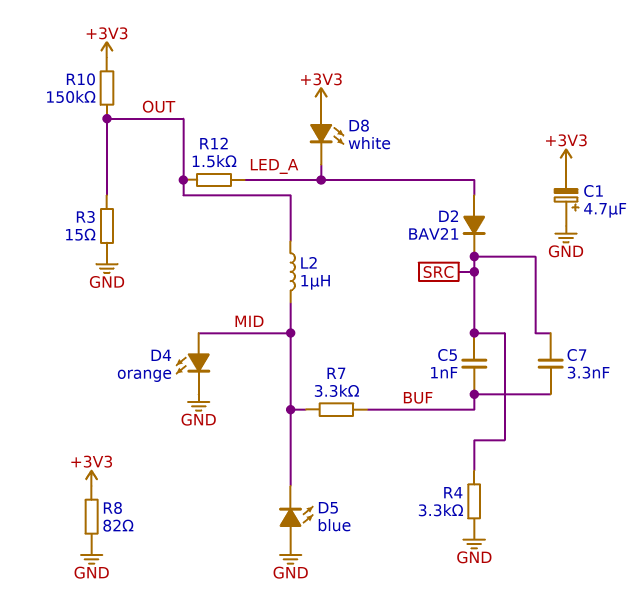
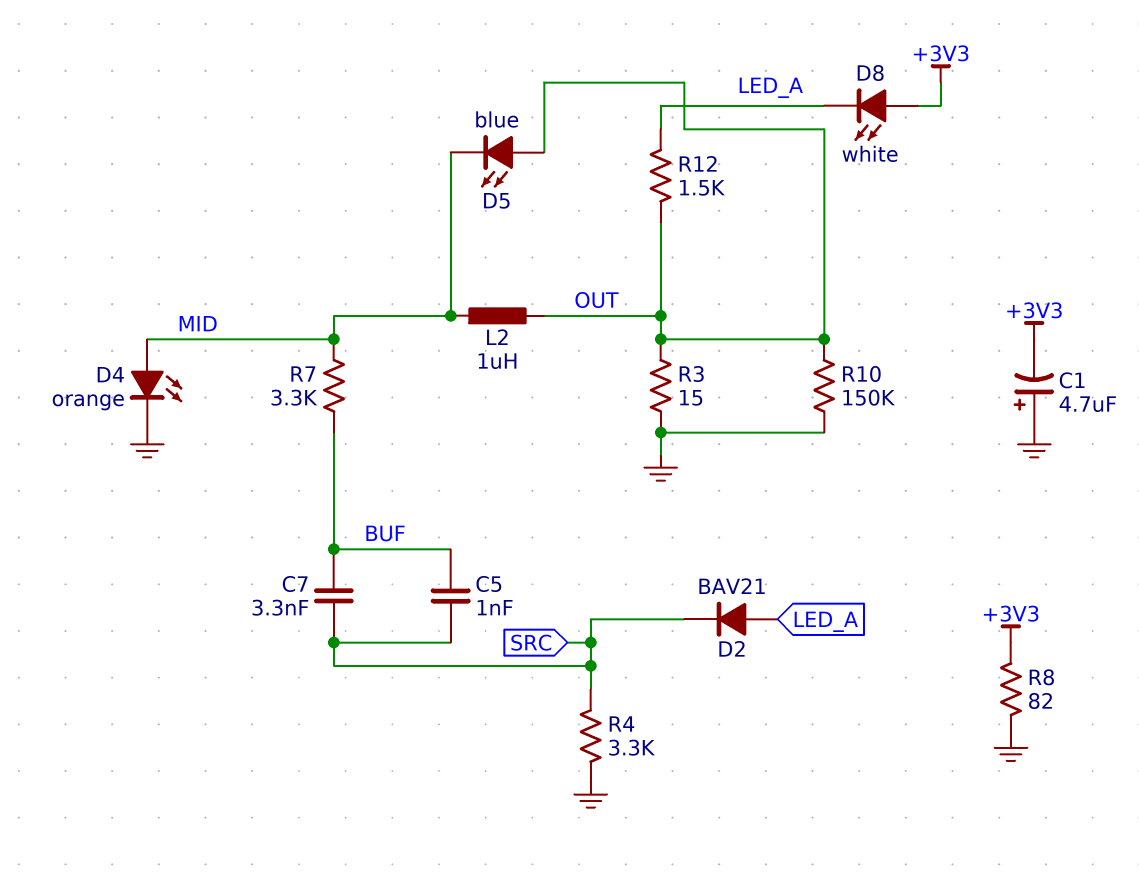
D5: LED blue (A GND, K MID) -> LED blue (A OUT, K MID)
R10: 150k (+3V3, OUT) -> 150k (GND, OUT)

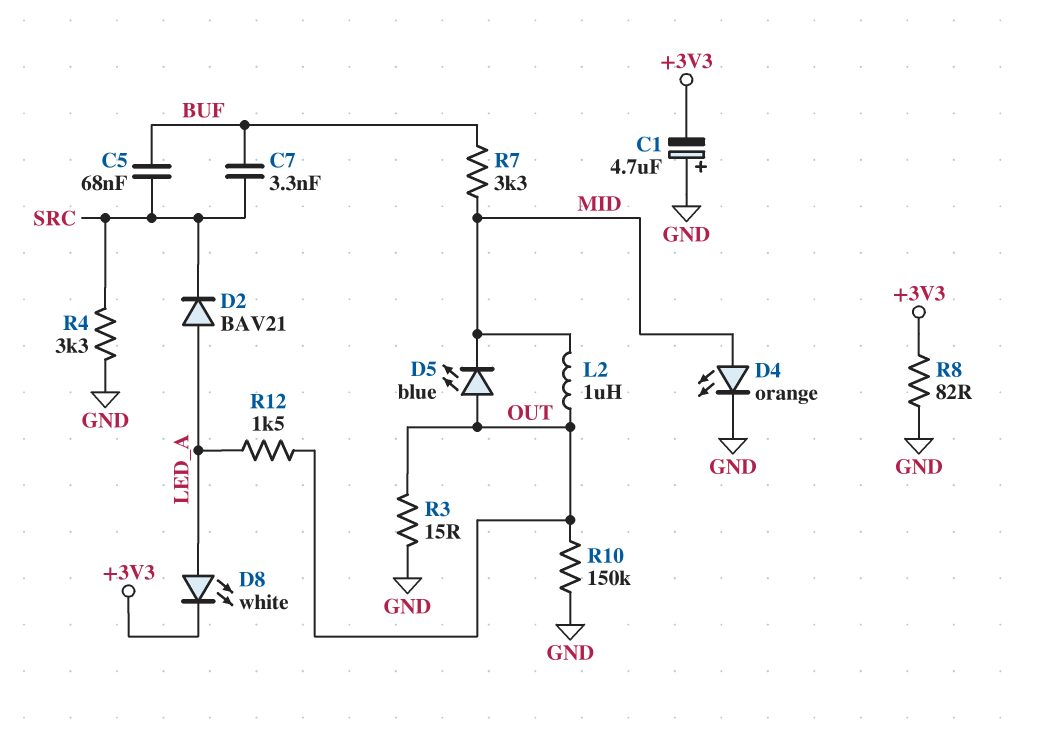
C5: 1nF (BUF, SRC) -> 68nF (BUF, SRC)
D8: LED white (A +3V3, K LED_A) -> LED white (A LED_A, K +3V3)

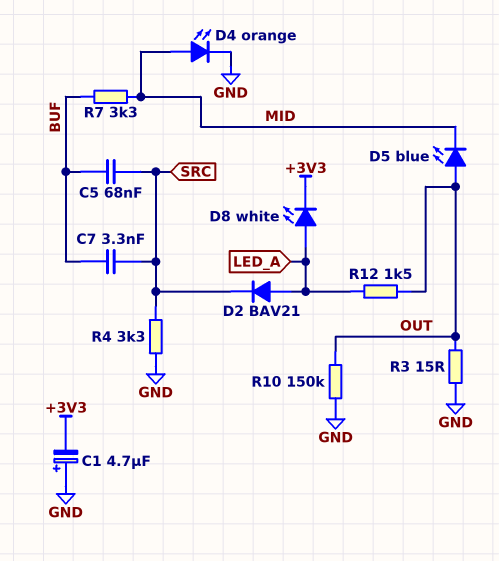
L2: 1uH (MID, OUT) -> none
R8: 82 (+3V3, GND) -> none

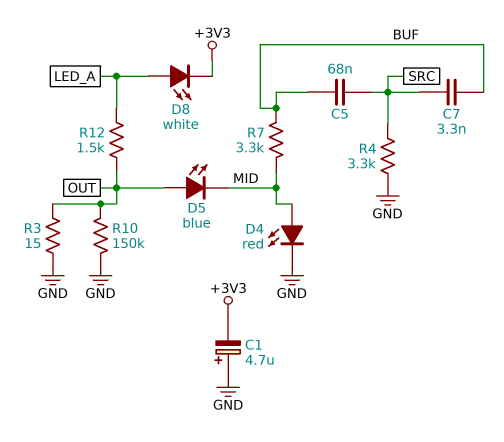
D2: diode BAV21 (A LED_A, K SRC) -> none
D4: LED orange (A MID, K GND) -> LED red (A MID, K GND)

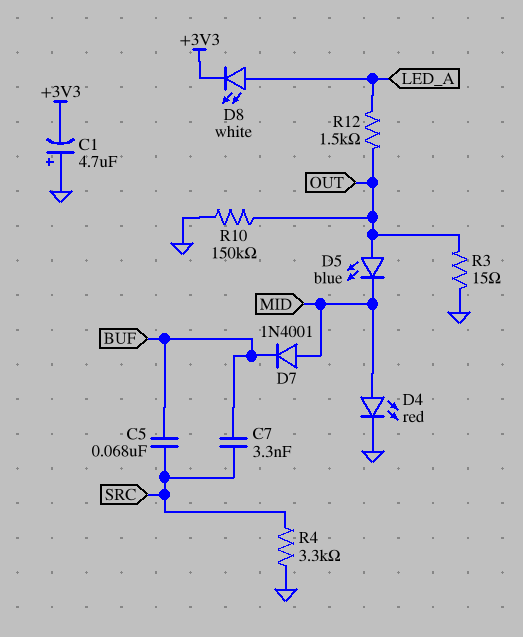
D7: none -> diode 1N4001 (A MID, K BUF)
R7: 3.3k (BUF, MID) -> none

